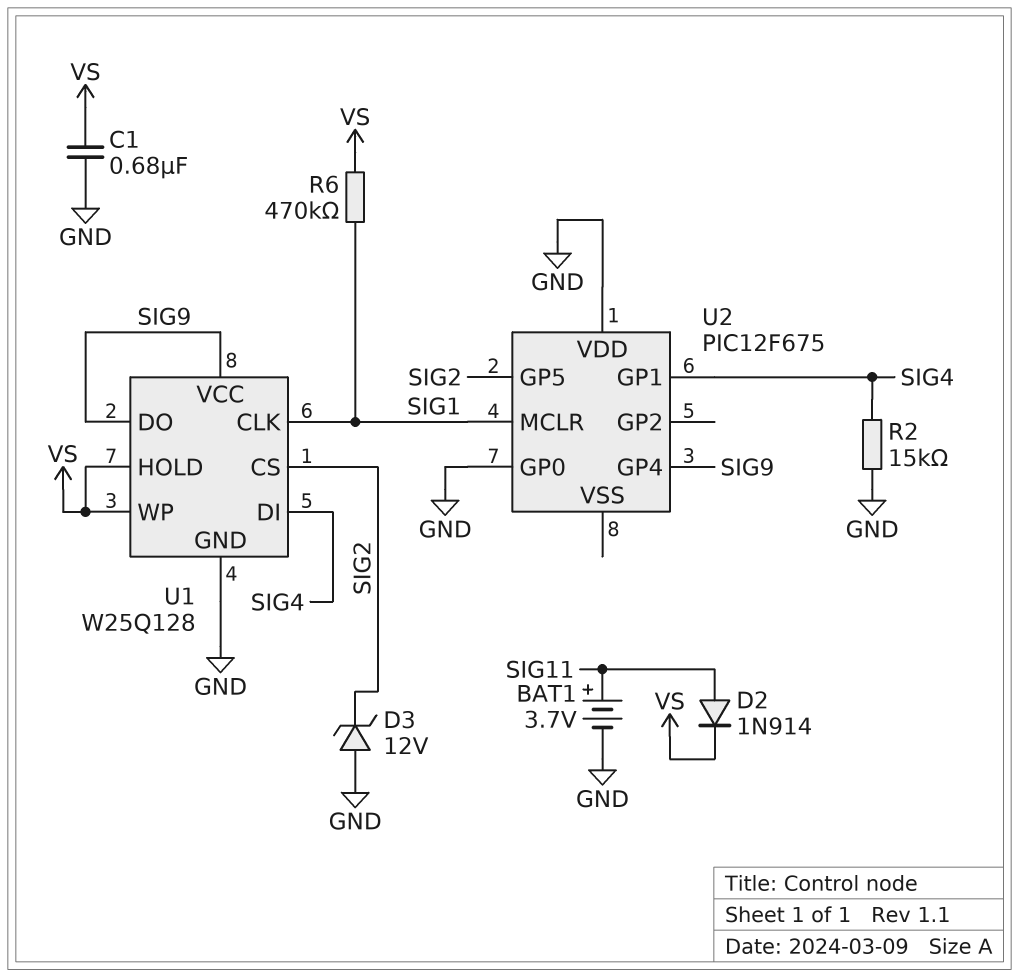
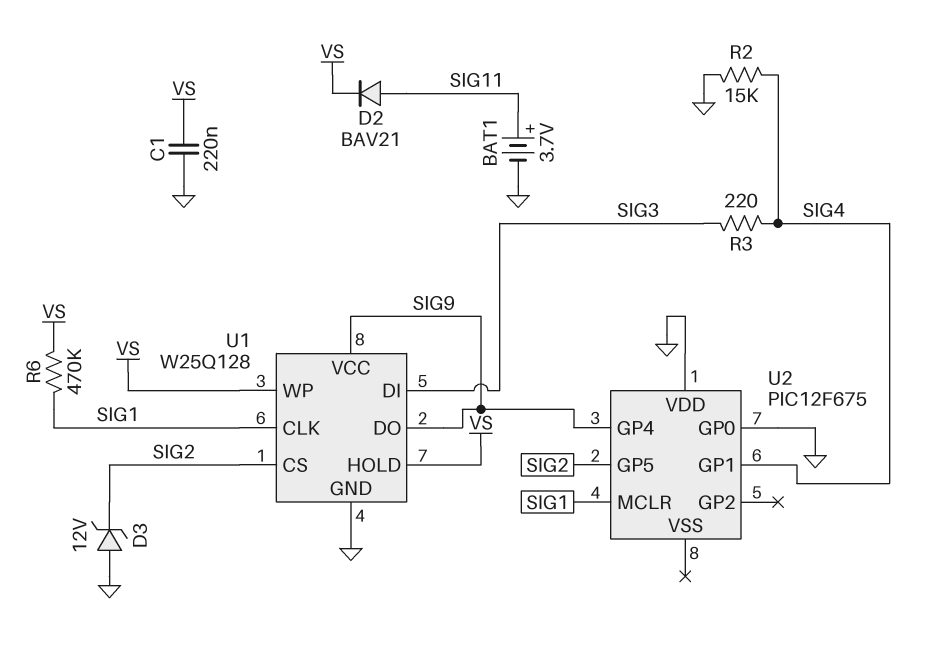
C1: 680nF (GND, VS) -> 220nF (GND, VS)
D2: diode 1N914 (A SIG11, K VS) -> diode BAV21 (A SIG11, K VS)
R3: none -> 220 (SIG3, SIG4)
U1 pin DI: SIG4 -> SIG3

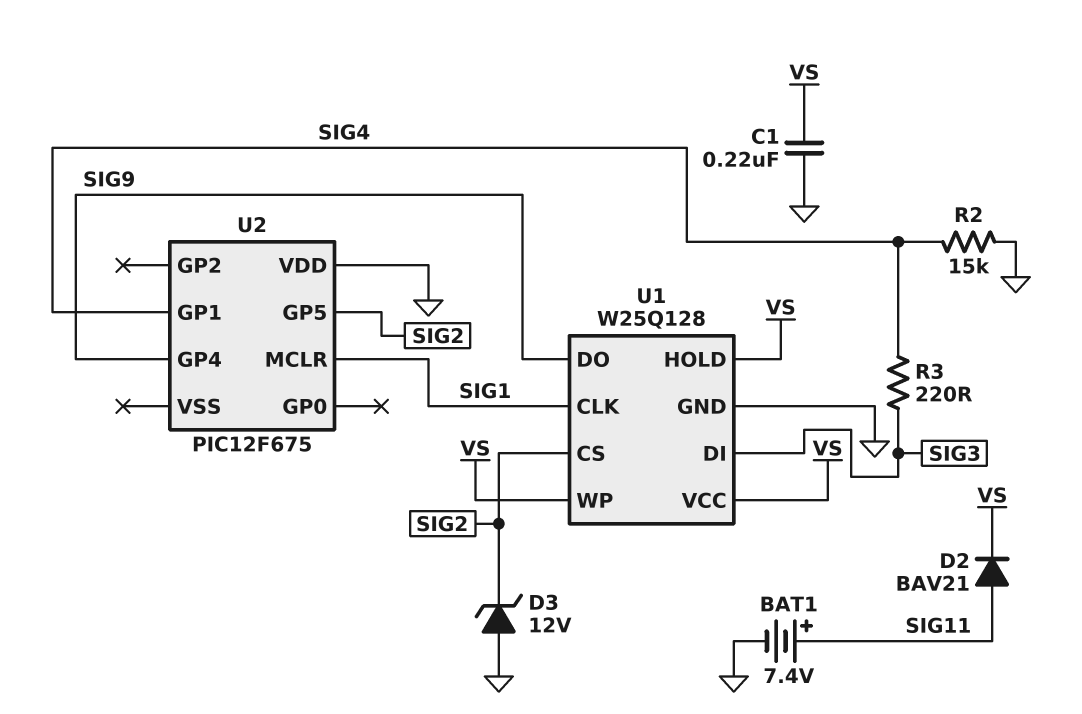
BAT1: 3.7V (plus SIG11, minus GND) -> 7.4V (plus SIG11, minus GND)
R6: 470k (SIG1, VS) -> none
U1 pin VCC: SIG9 -> VS
U2 pin GP0: GND -> none

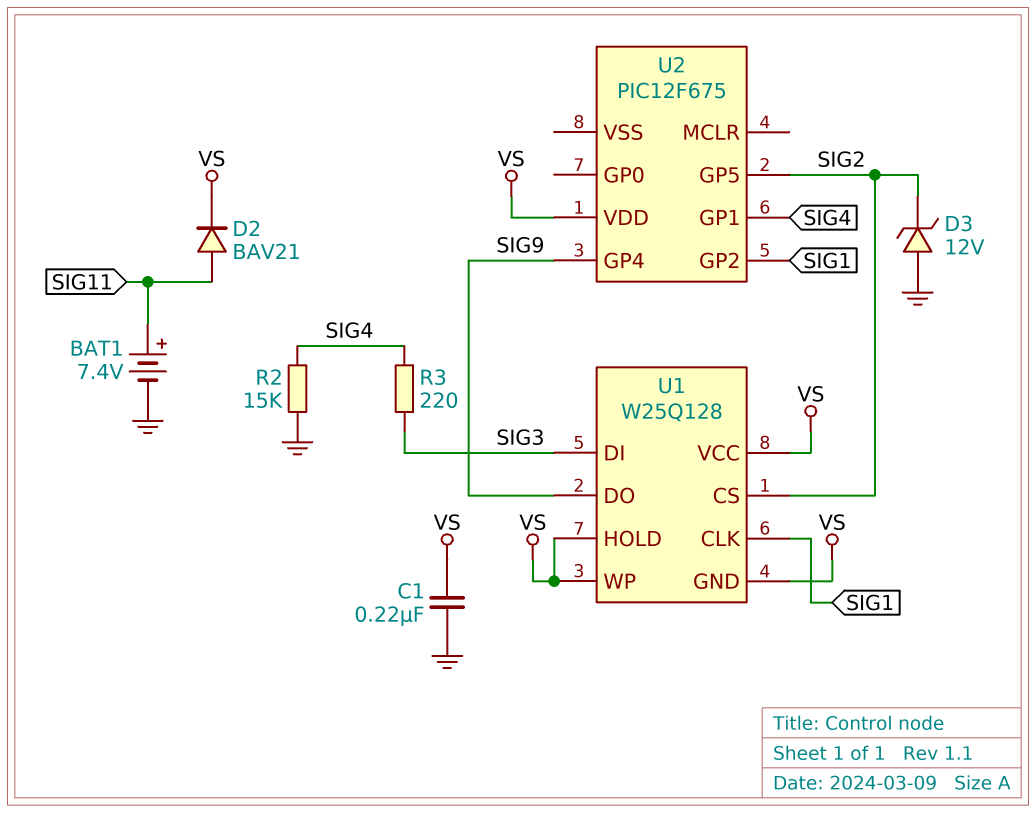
U1 pin GND: GND -> VS
U2 pin GP2: none -> SIG1
U2 pin MCLR: SIG1 -> none
U2 pin VDD: GND -> VS

